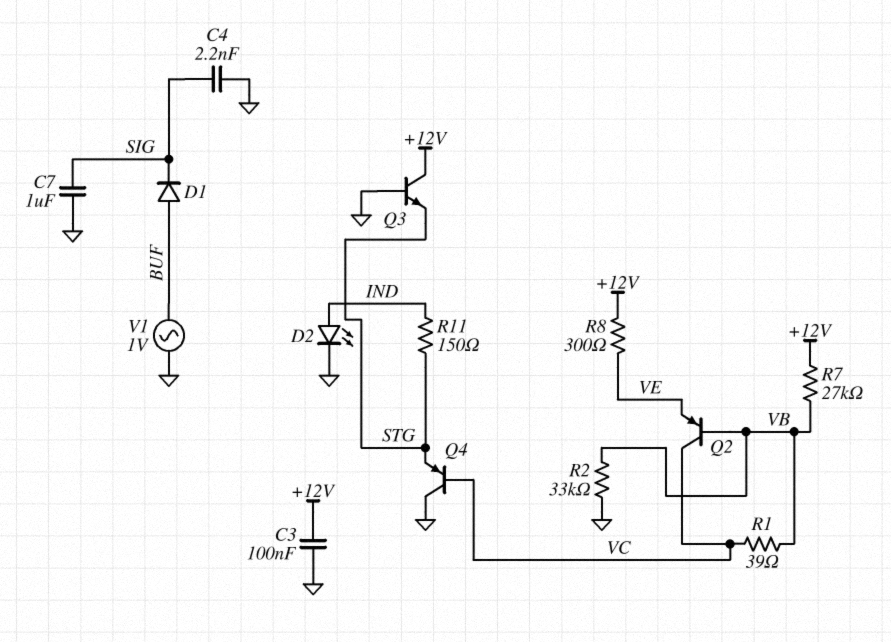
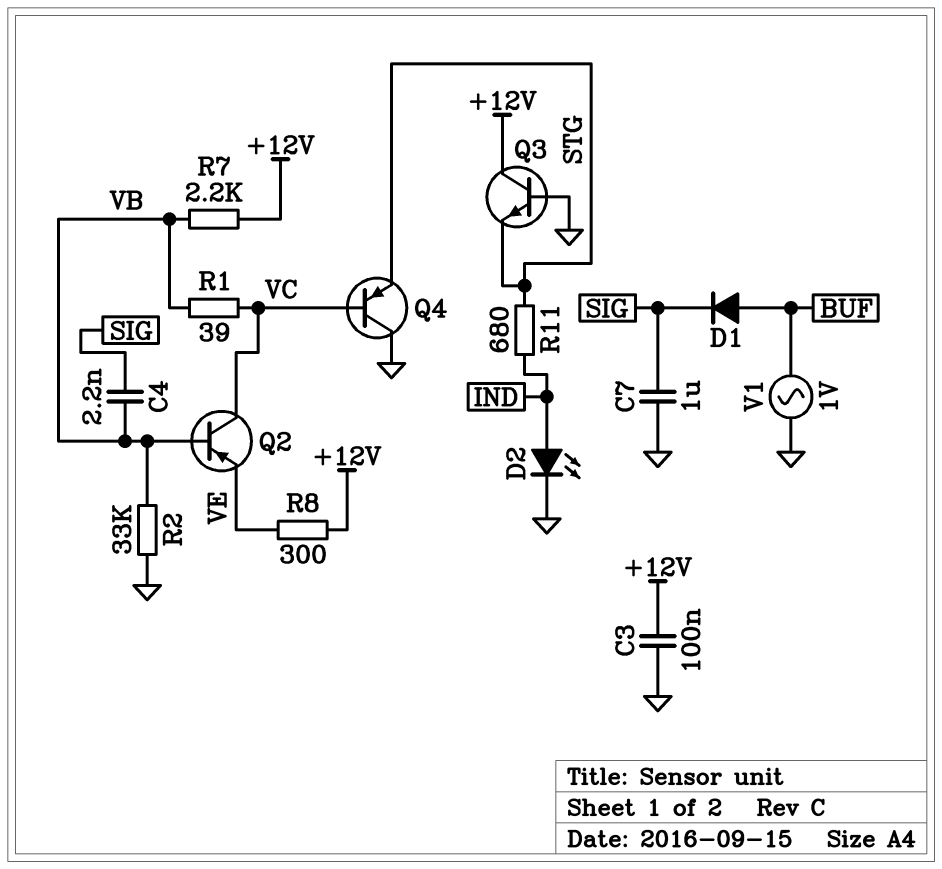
C4: 2.2nF (GND, SIG) -> 2.2nF (SIG, VB)
R7: 27k (+12V, VB) -> 2.2k (+12V, VB)
R11: 150 (IND, STG) -> 680 (IND, STG)

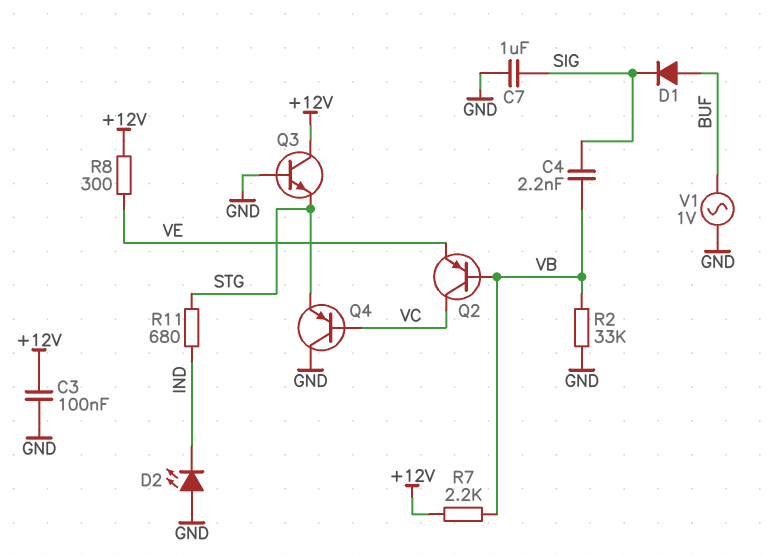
D2: LED (A IND, K GND) -> LED (A GND, K IND)
R1: 39 (VB, VC) -> none

